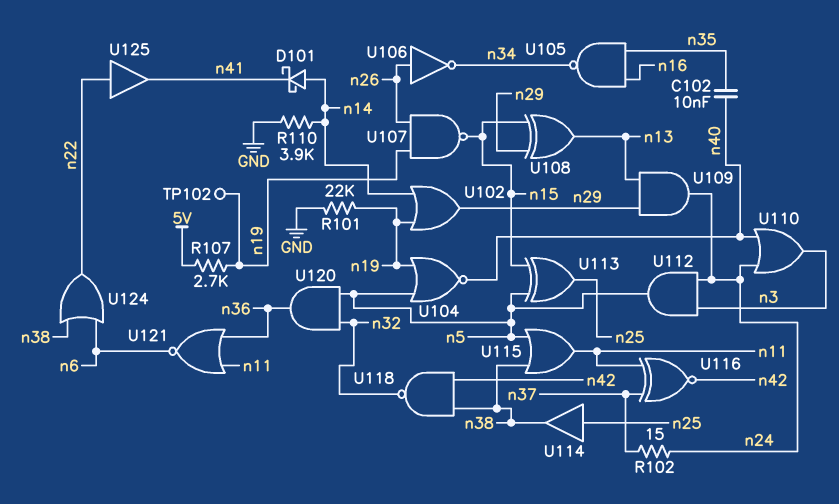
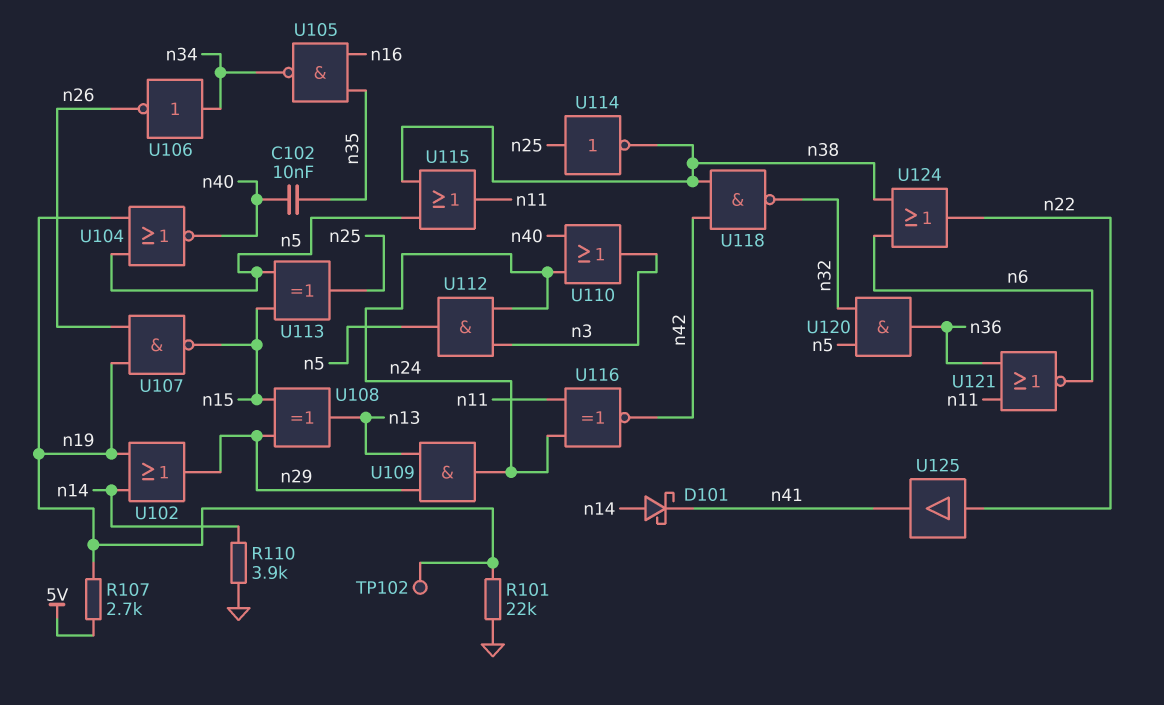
R102: 15 (n24, n37) -> none
U106: NOT (in n26, out n34) -> NOT (in n34, out n26)
U114: buffer (in n25, out n38) -> NOT (in n25, out n38)
U116: XNOR (in n11, in n37, out n42) -> XNOR (in n11, in n24, out n42)

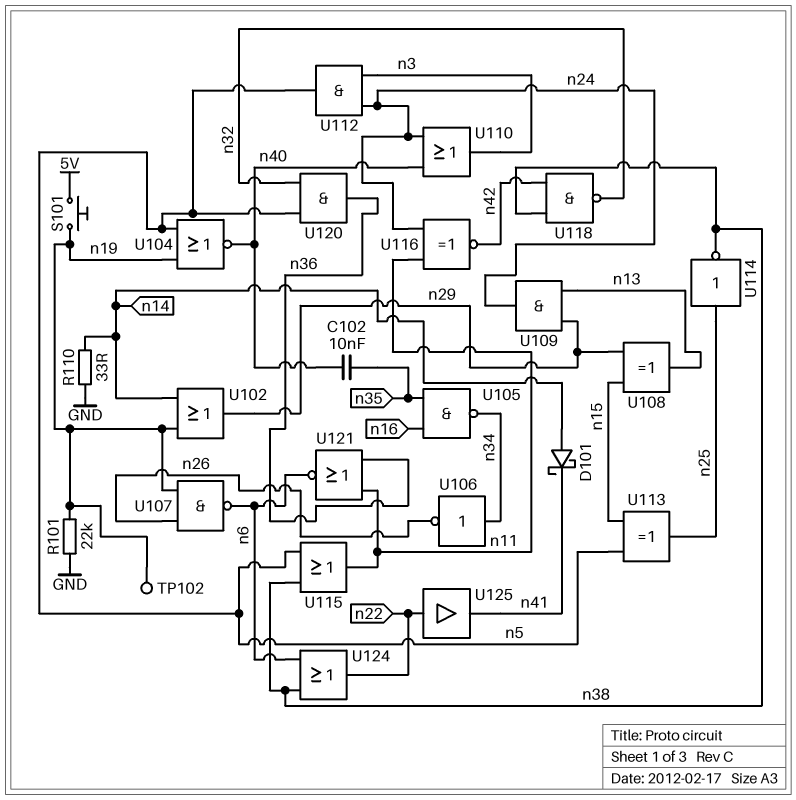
R107: 2.7k (5V, n19) -> none
R110: 3.9k (GND, n14) -> 33 (GND, n14)
S101: none -> button (5V, n19)
U107: NAND (in n19, in n26, out n15) -> NAND (in n19, in n26, out n6)

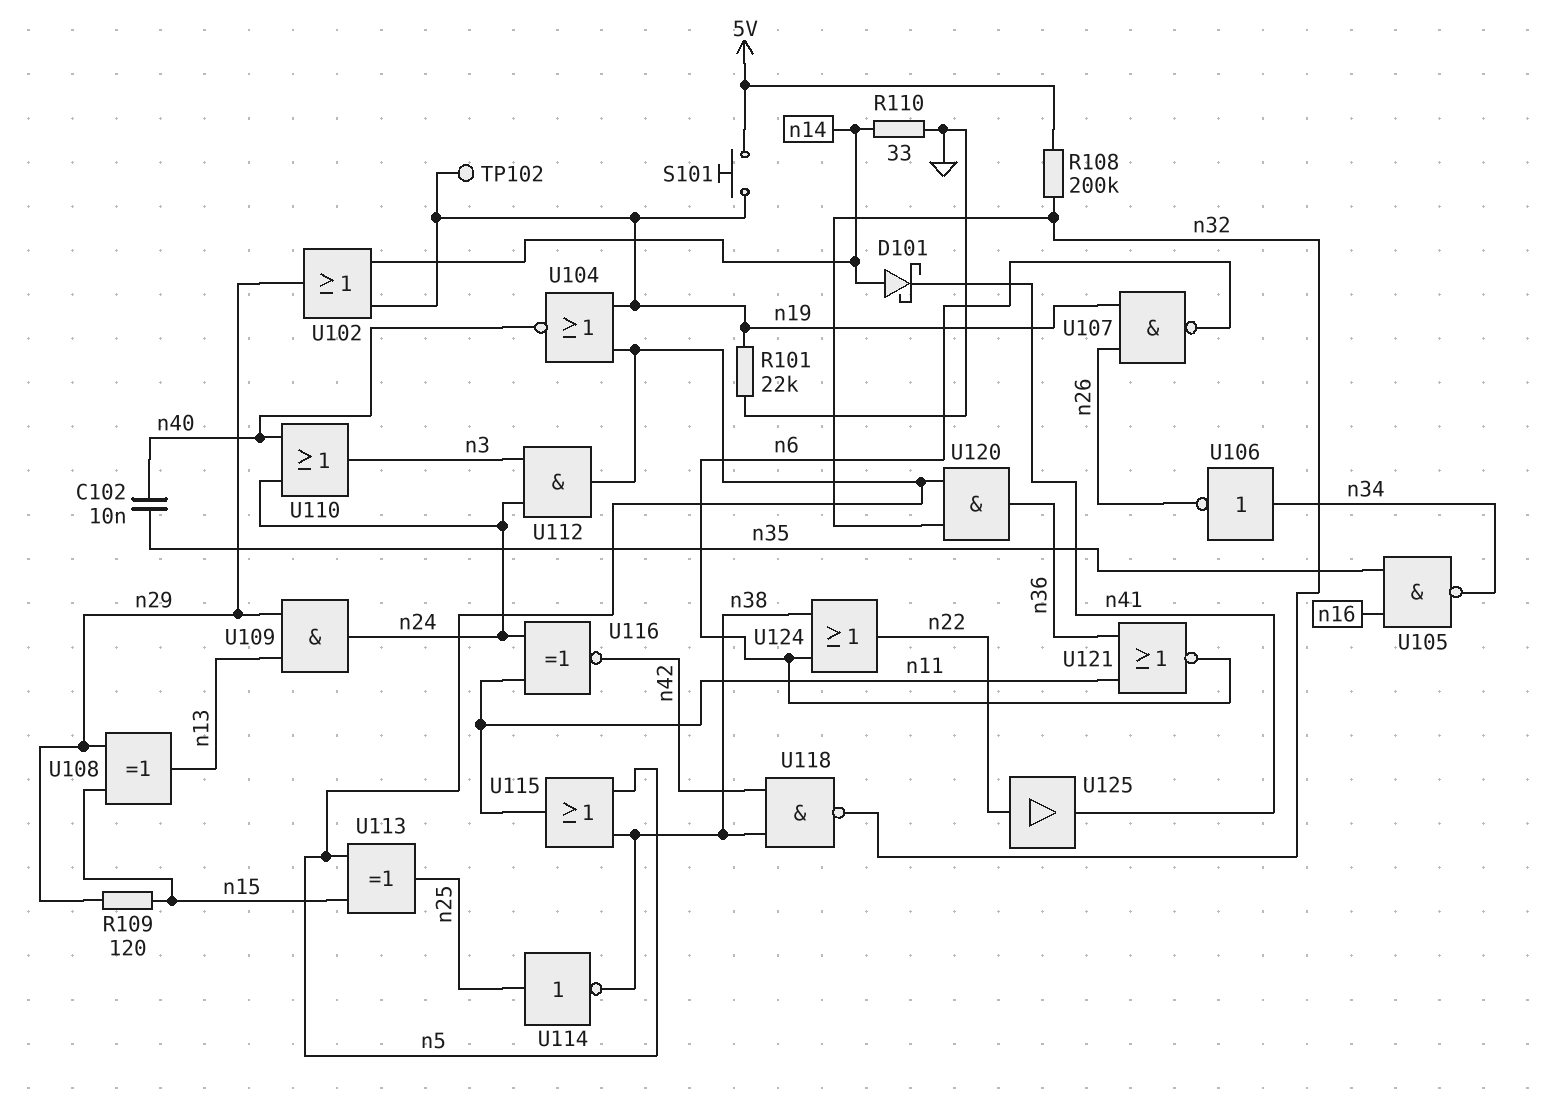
R108: none -> 200k (5V, n32)
R109: none -> 120 (n15, n29)

